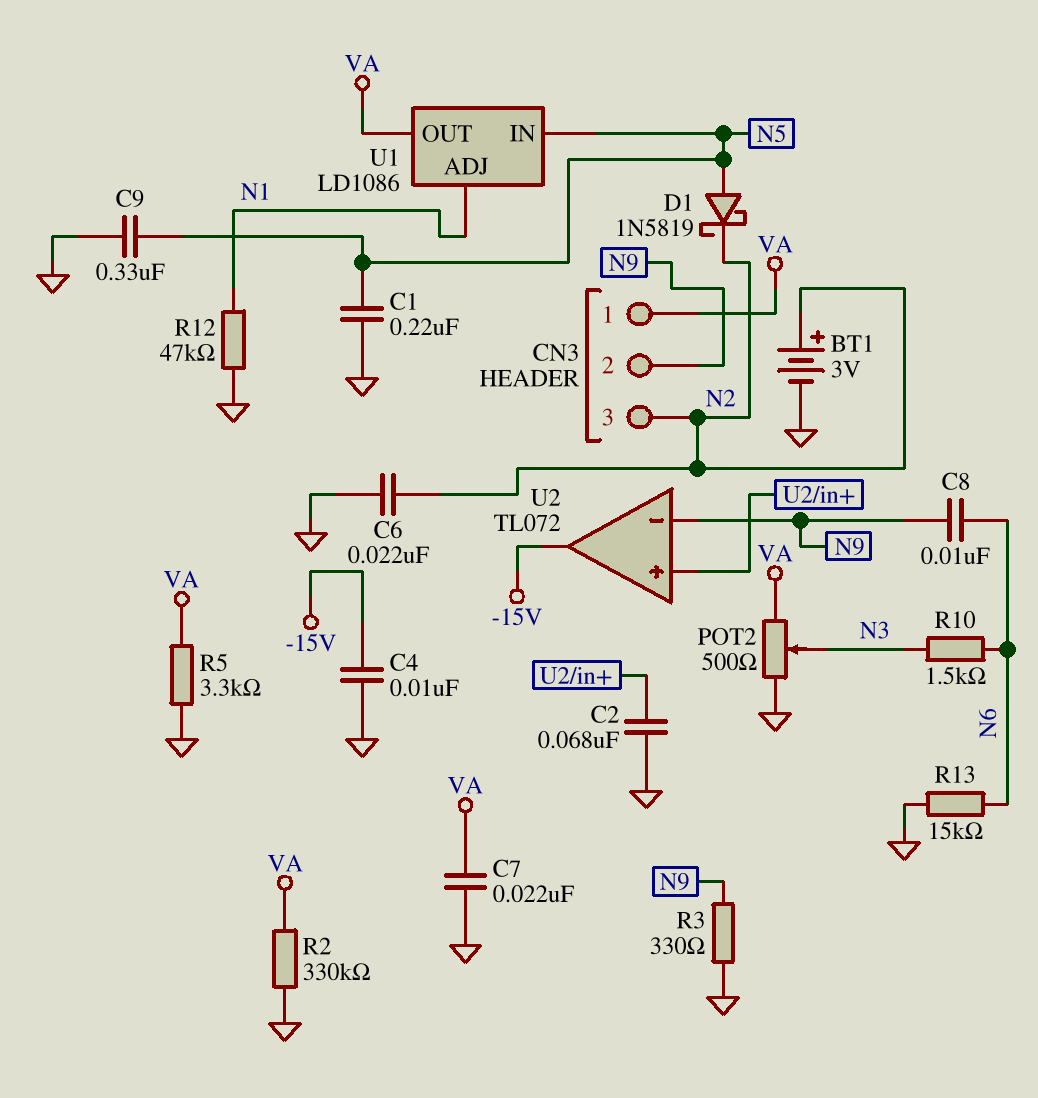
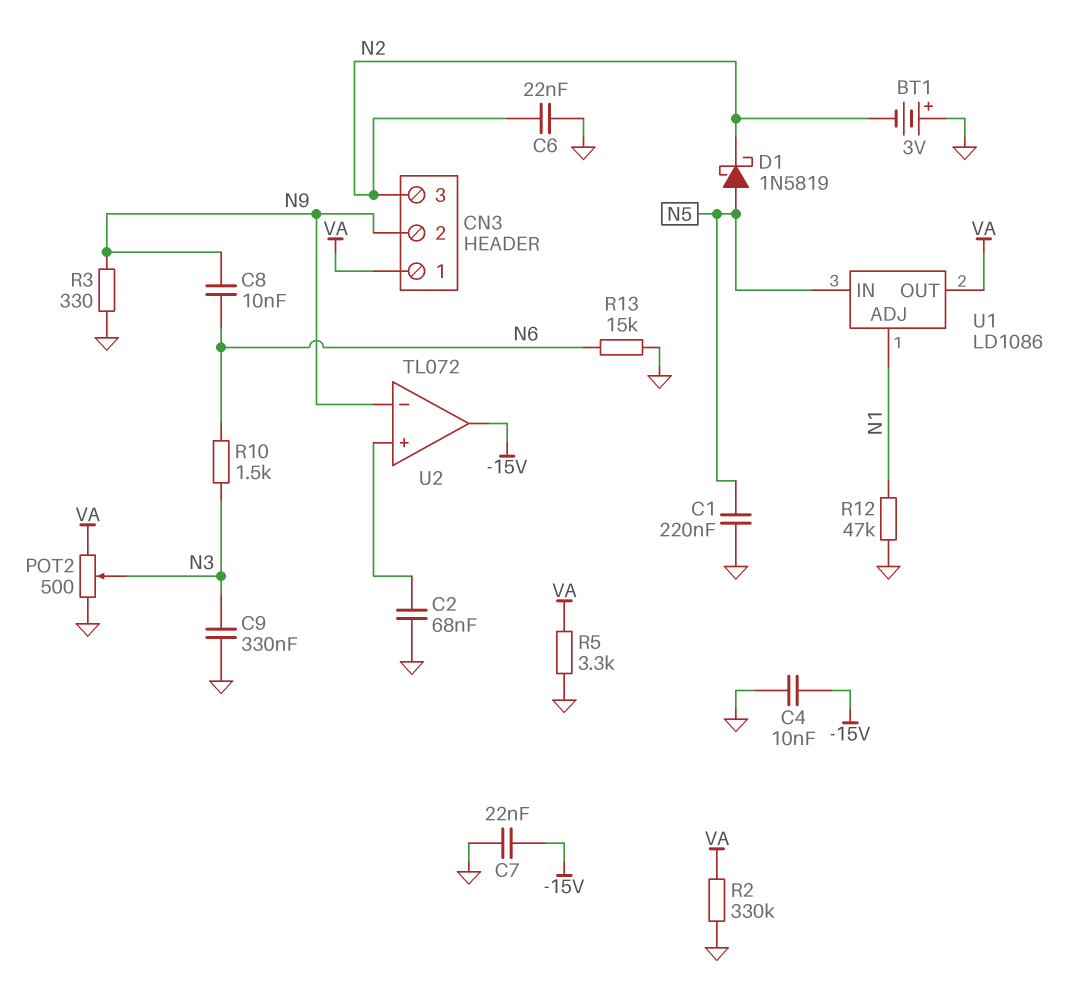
BT1: 3V (plus N2, minus GND) -> 3V (plus GND, minus N2)
C7: 22nF (GND, VA) -> 22nF (-15V, GND)
C9: 330nF (GND, N5) -> 330nF (GND, N3)

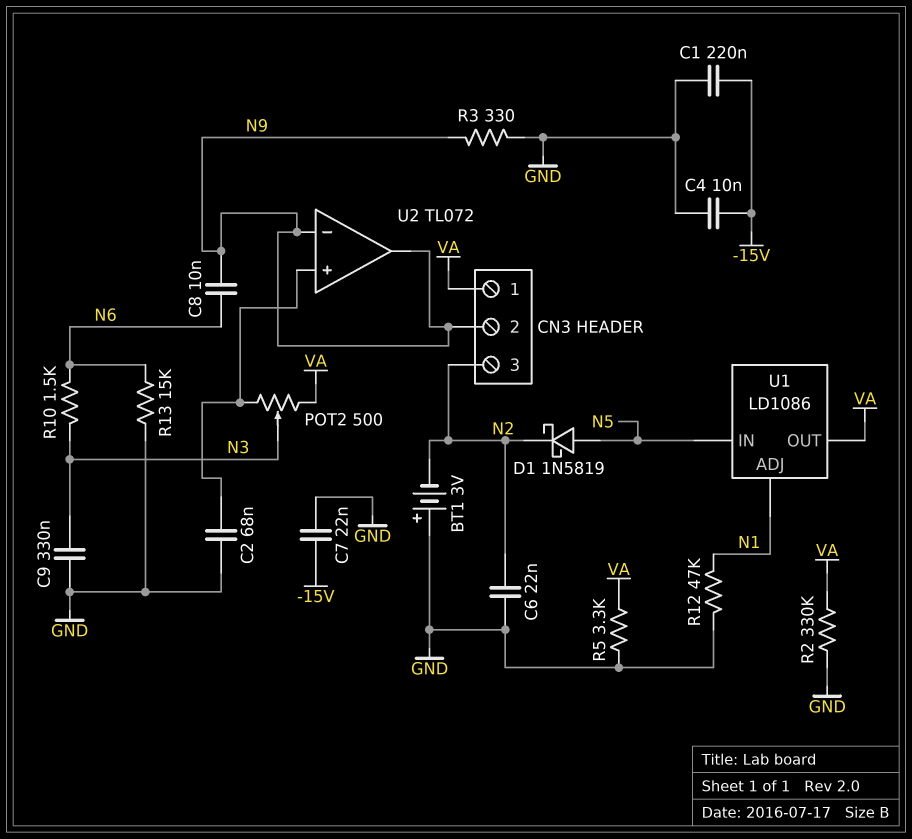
C1: 220nF (GND, N5) -> 220nF (-15V, GND)
POT2: 500 (GND, VA, wiper N3) -> 500 (U2/in+, VA, wiper N3)
U2 pin out: -15V -> N9

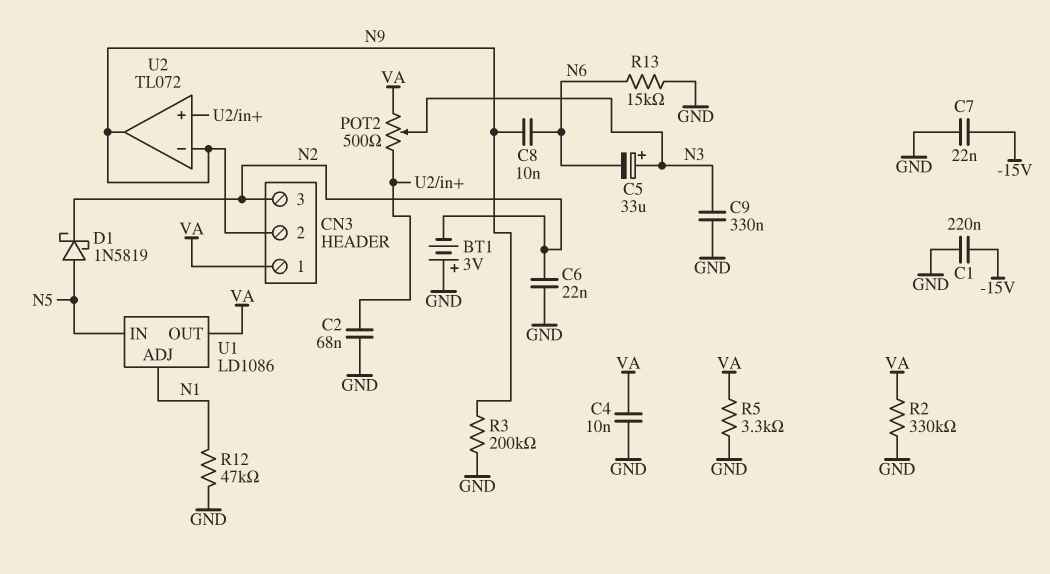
C4: 10nF (-15V, GND) -> 10nF (GND, VA)
C5: none -> 33uF (plus N3, minus N6)
R3: 330 (GND, N9) -> 200k (GND, N9)
R10: 1.5k (N3, N6) -> none

